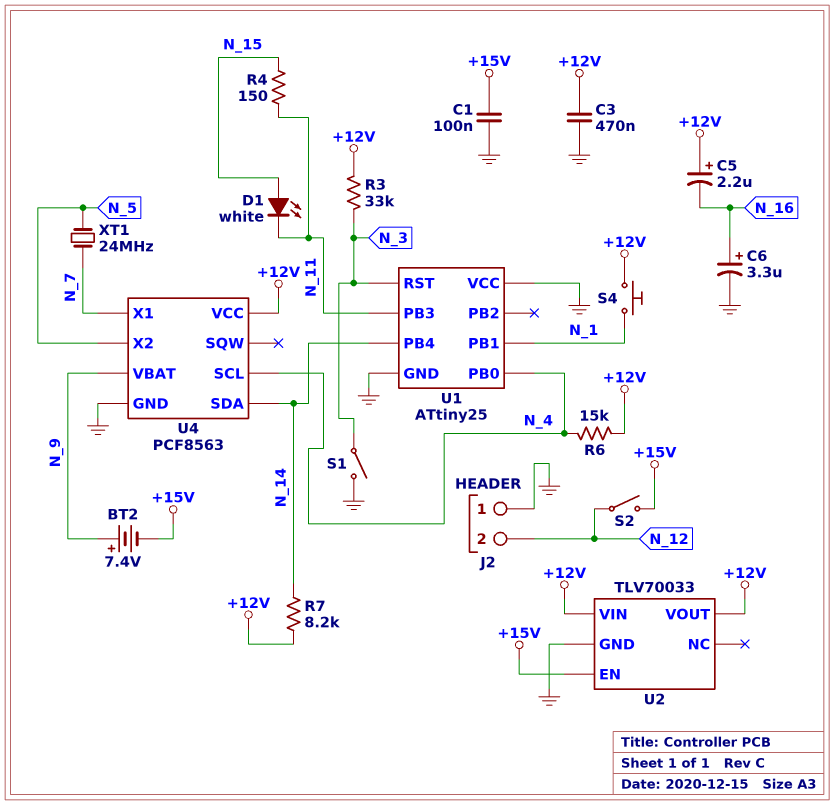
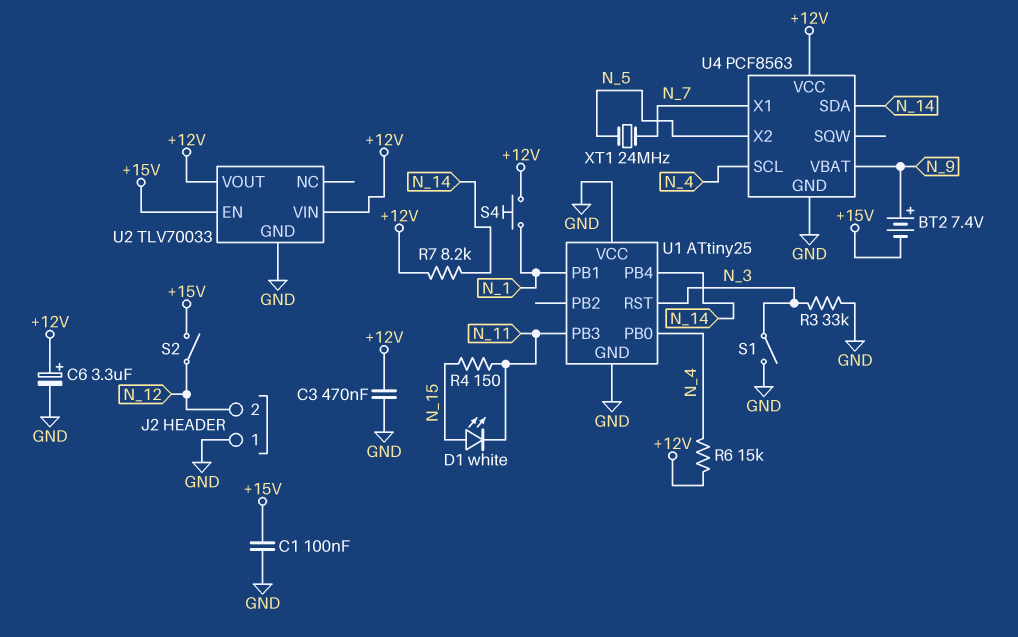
C5: 2.2uF (plus +12V, minus N_16) -> none
C6: 3.3uF (plus N_16, minus GND) -> 3.3uF (plus +12V, minus GND)
R3: 33k (+12V, N_3) -> 33k (GND, N_3)

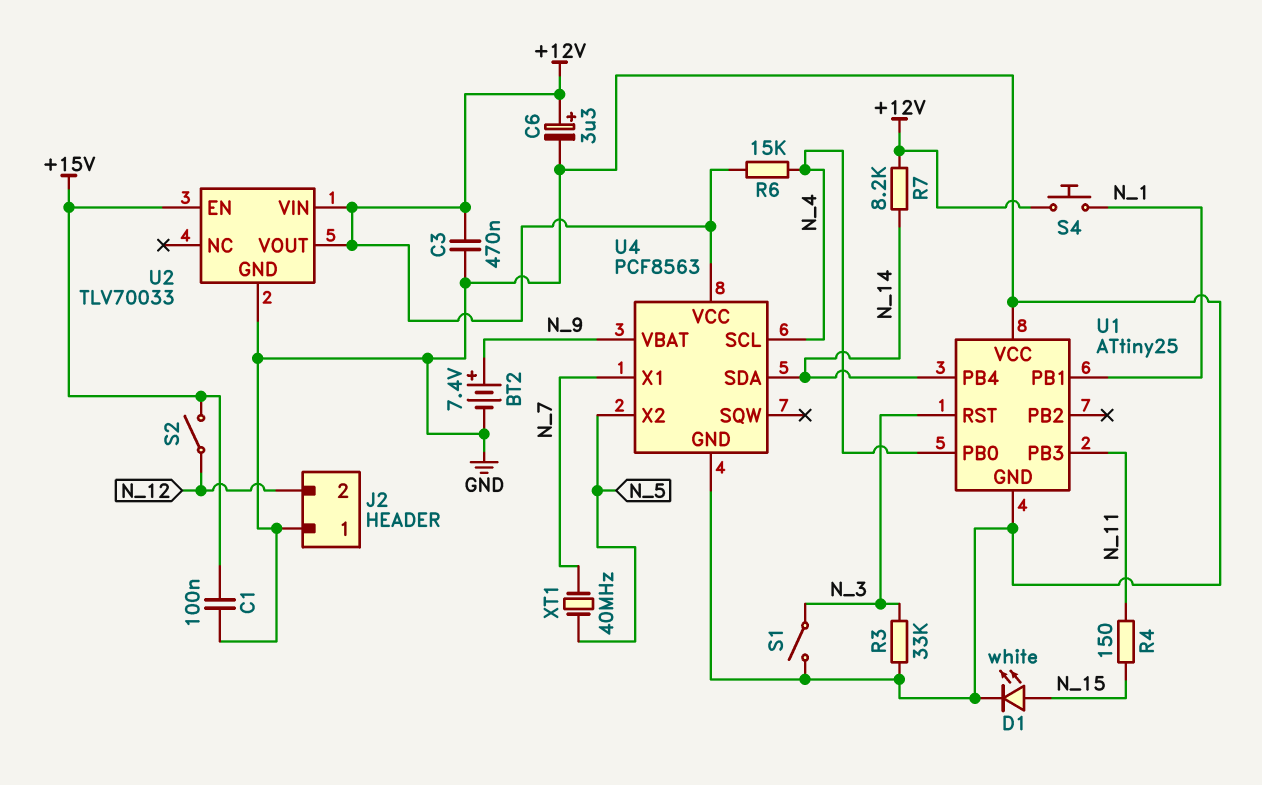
BT2: 7.4V (plus N_9, minus +15V) -> 7.4V (plus N_9, minus GND)
D1: LED white (A N_15, K N_11) -> LED white (A N_15, K GND)
XT1: 24MHz (N_5, N_7) -> 40MHz (N_5, N_7)

